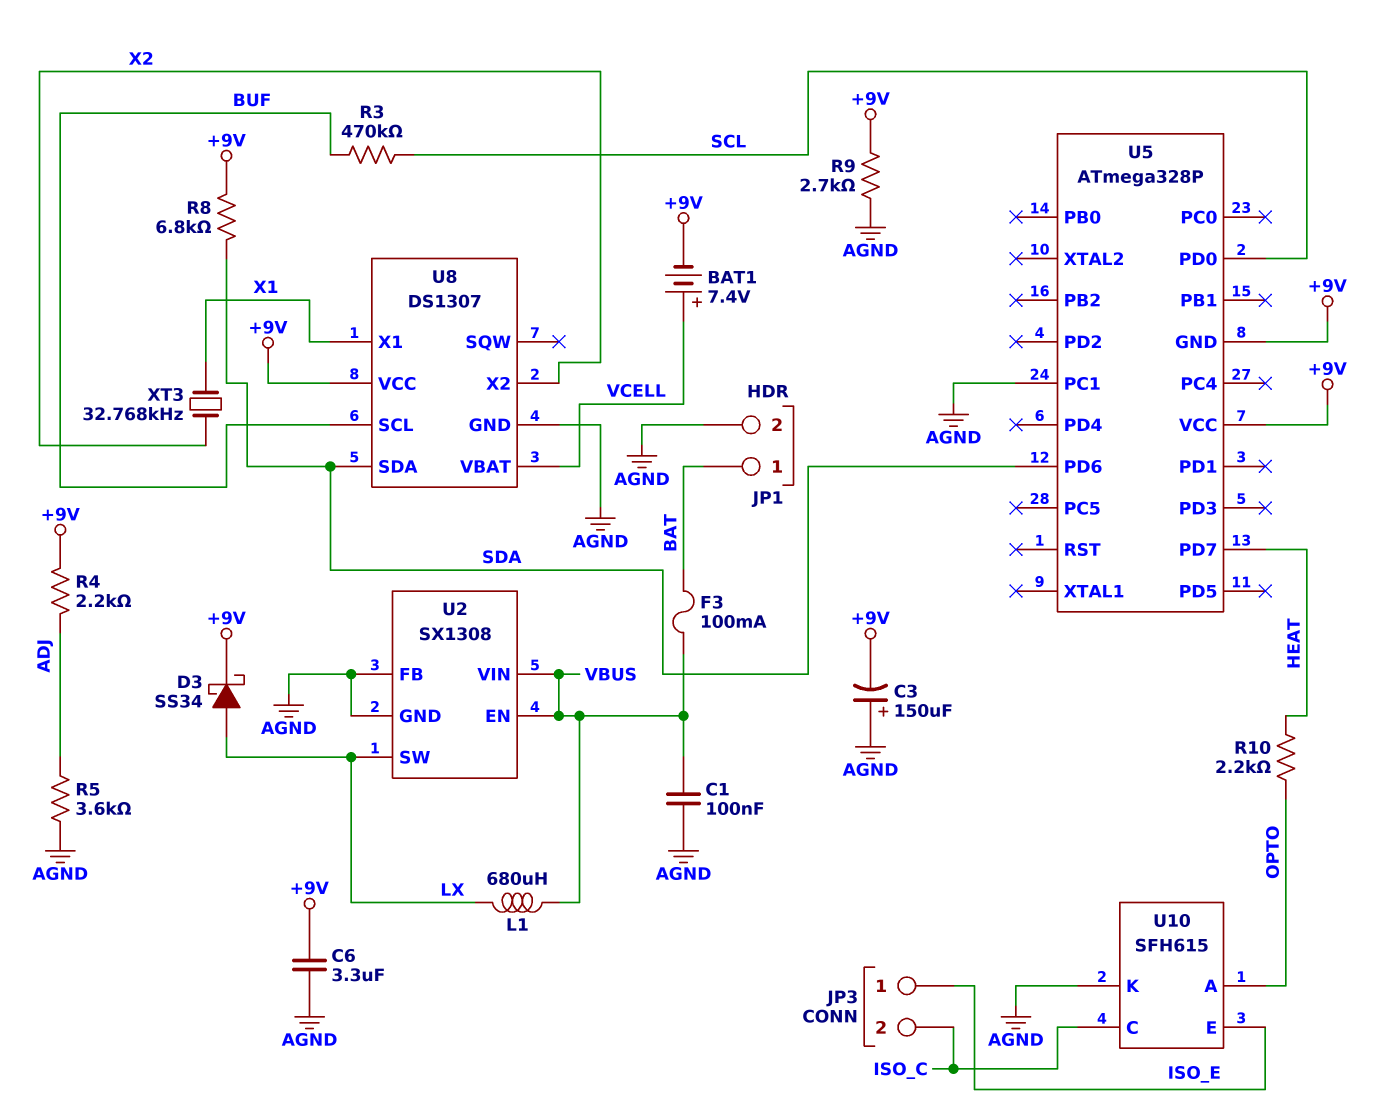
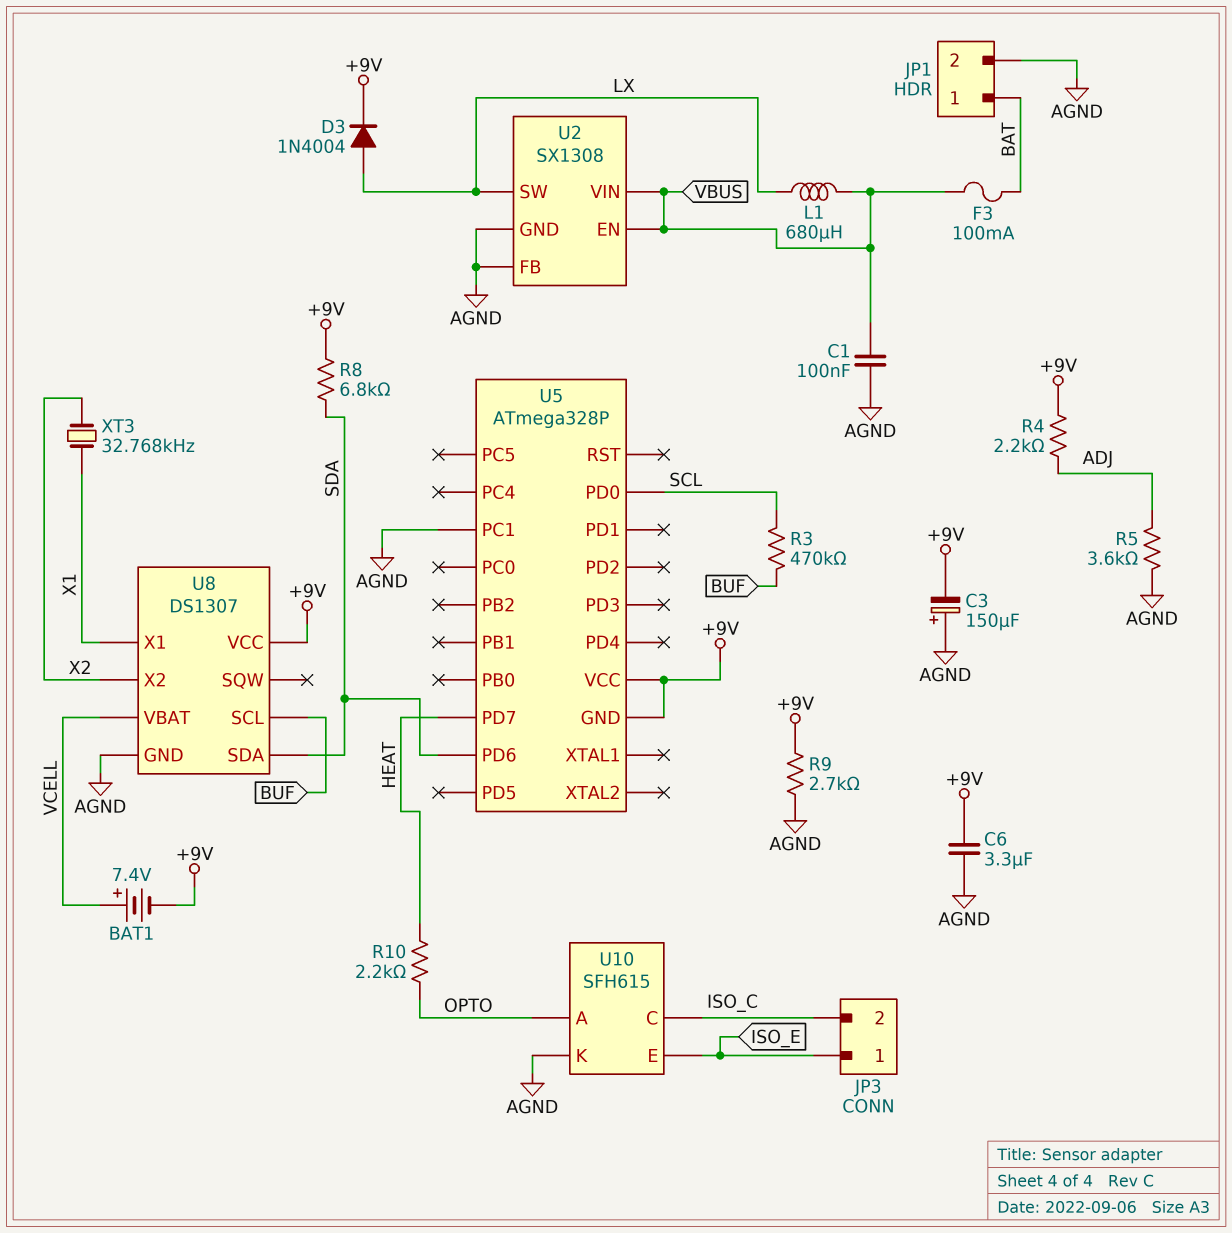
D3: schottky SS34 (A LX, K +9V) -> diode 1N4004 (A LX, K +9V)

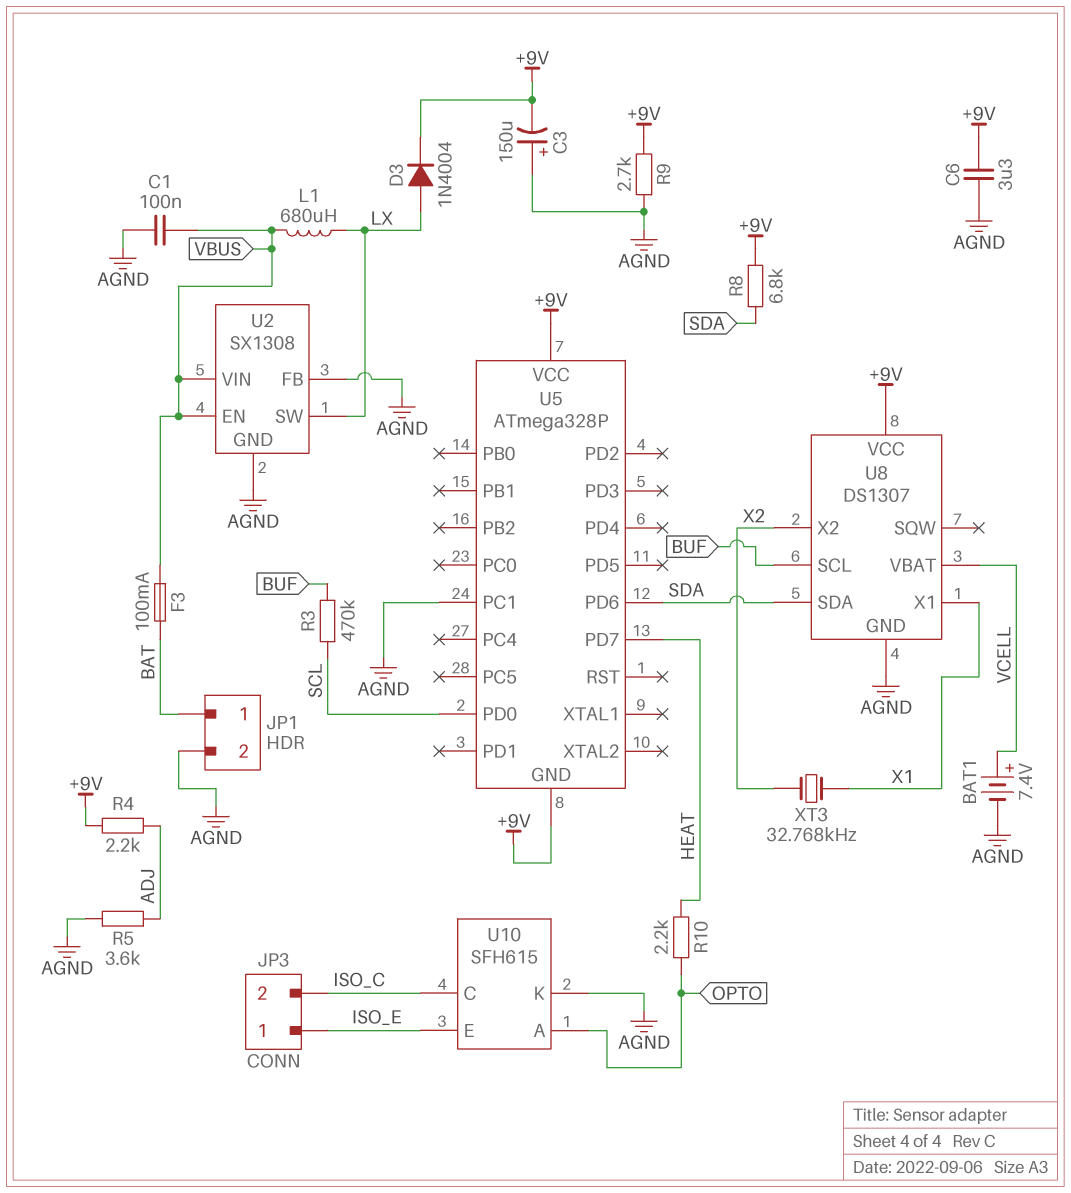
BAT1: 7.4V (plus VCELL, minus +9V) -> 7.4V (plus VCELL, minus AGND)

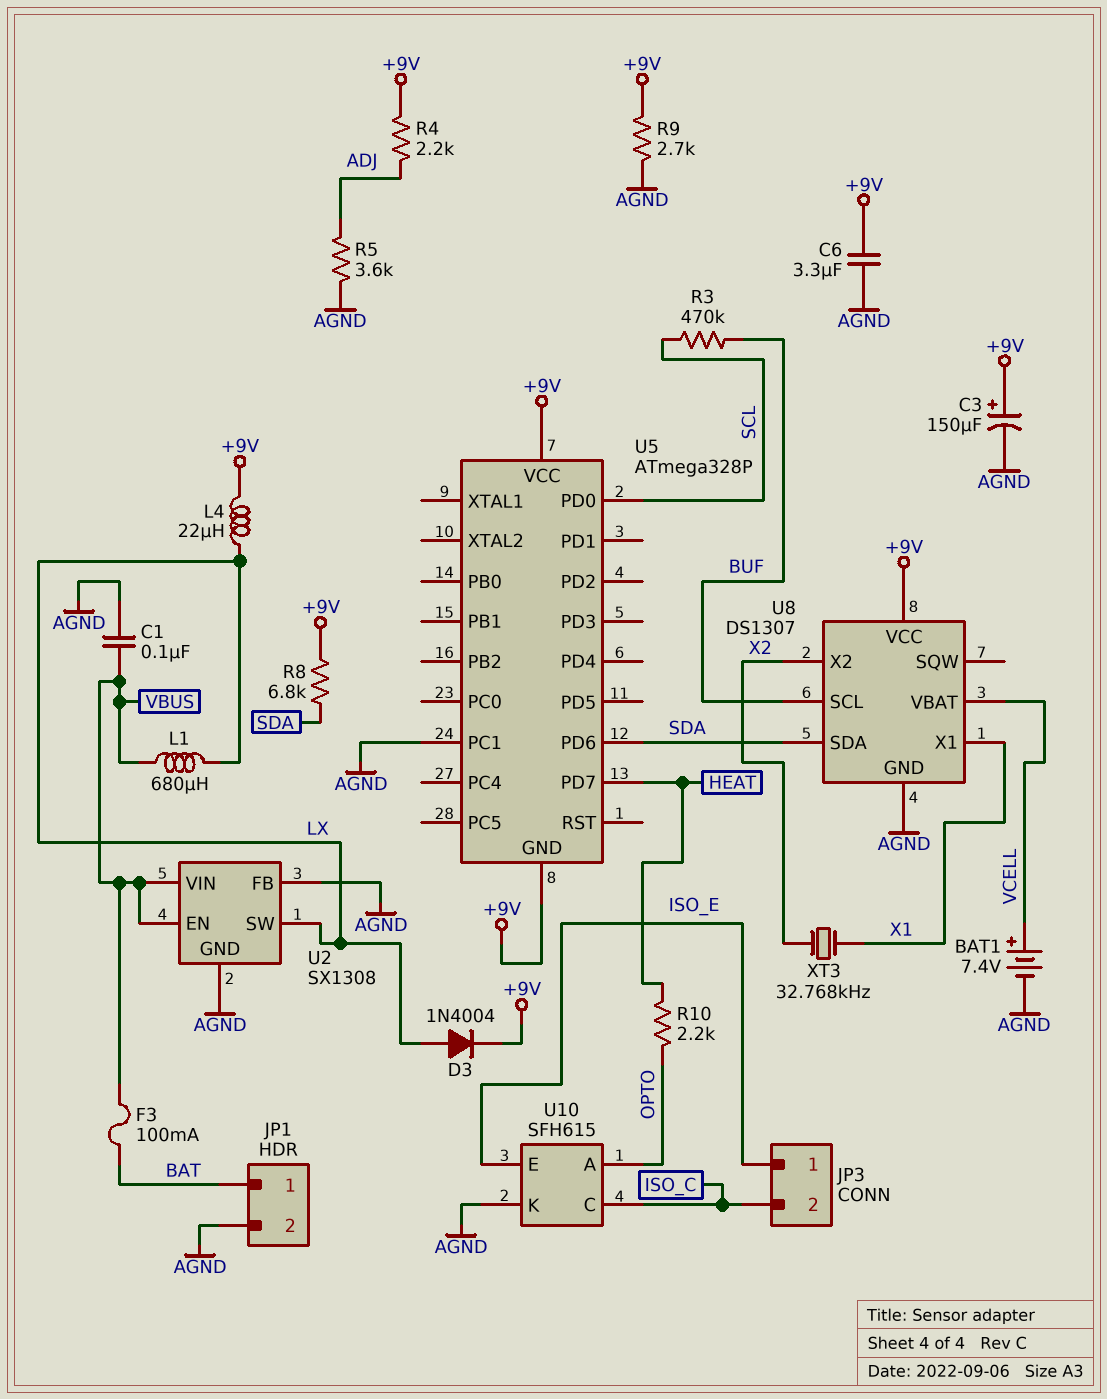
C3: 150uF (plus AGND, minus +9V) -> 150uF (plus +9V, minus AGND)
L4: none -> 22uH (+9V, LX)

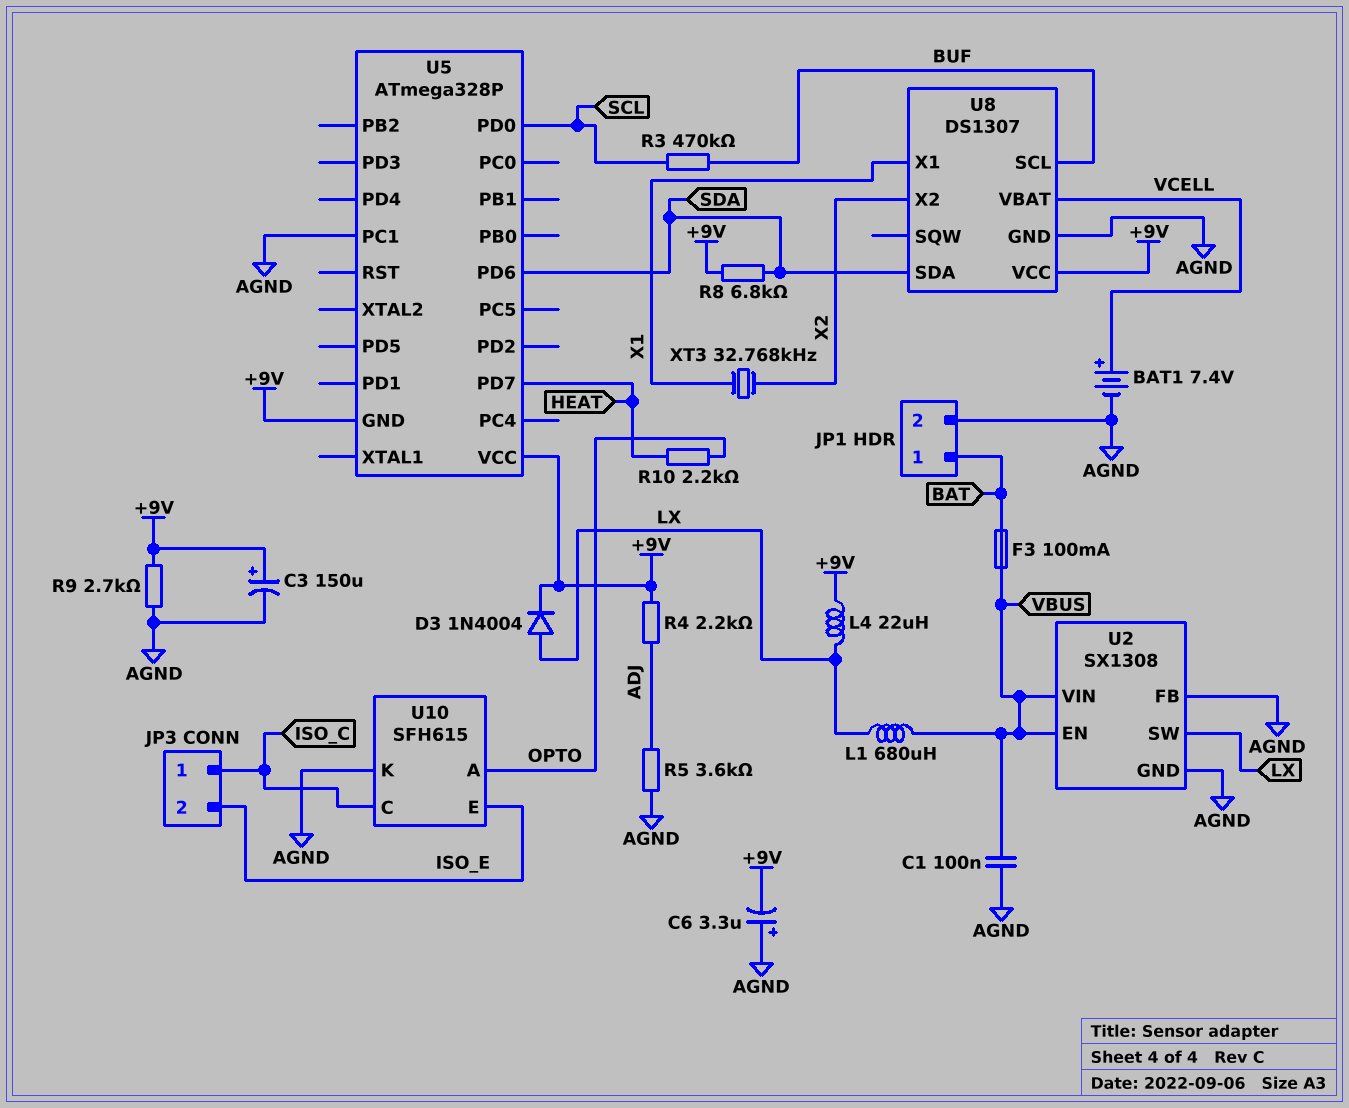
C6: 3.3uF (+9V, AGND) -> 3.3uF (plus AGND, minus +9V)
JP3 pin 1: ISO_E -> ISO_C
JP3 pin 2: ISO_C -> ISO_E

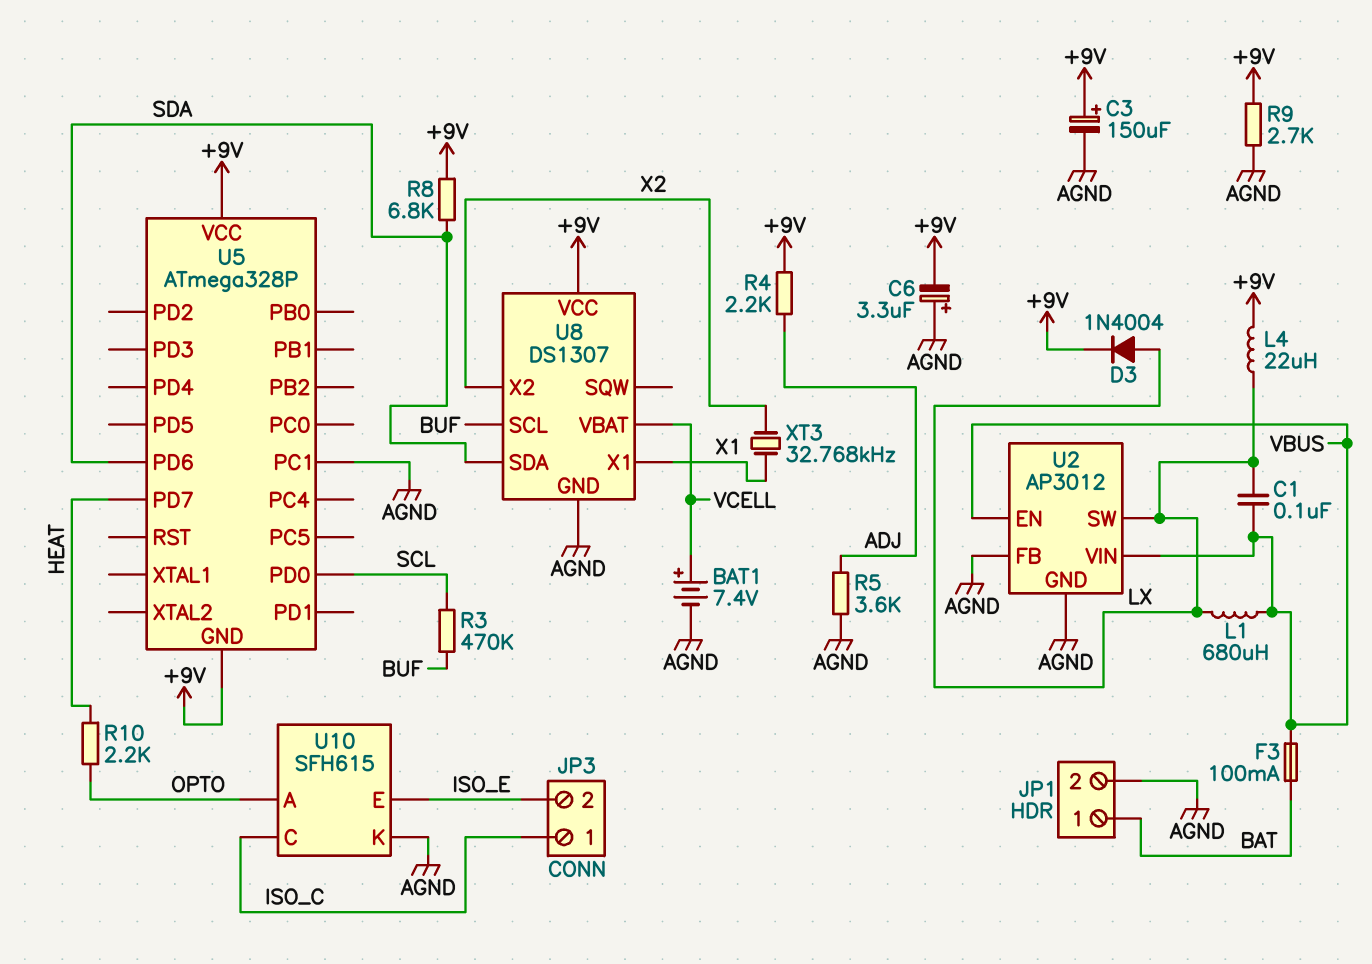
C1: 100nF (AGND, VBUS) -> 100nF (LX, VBUS)
U2: SX1308 -> AP3012

